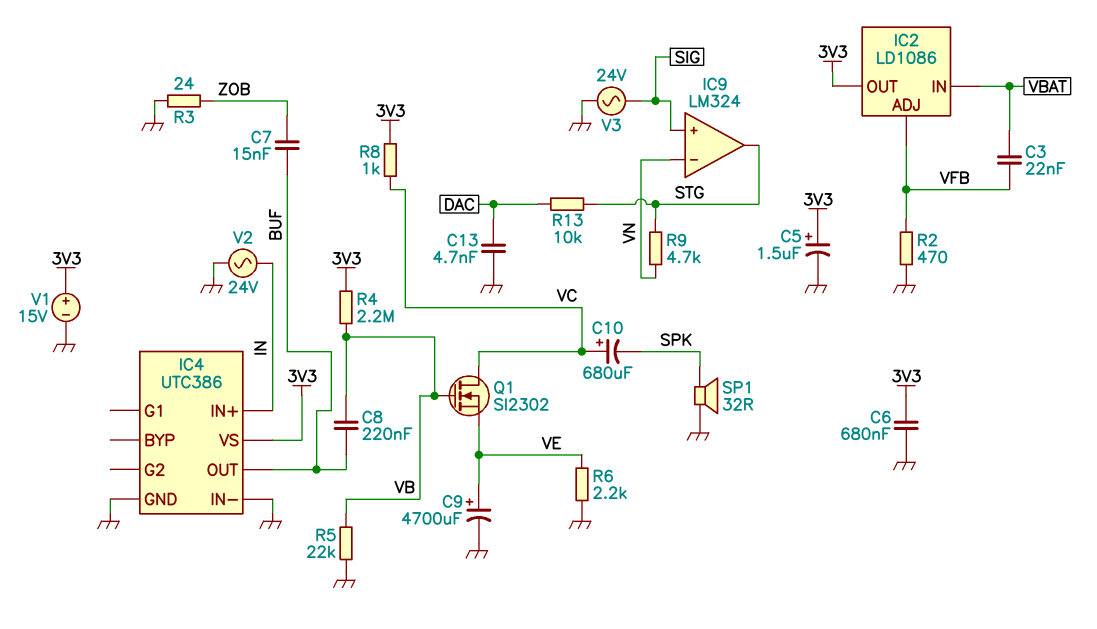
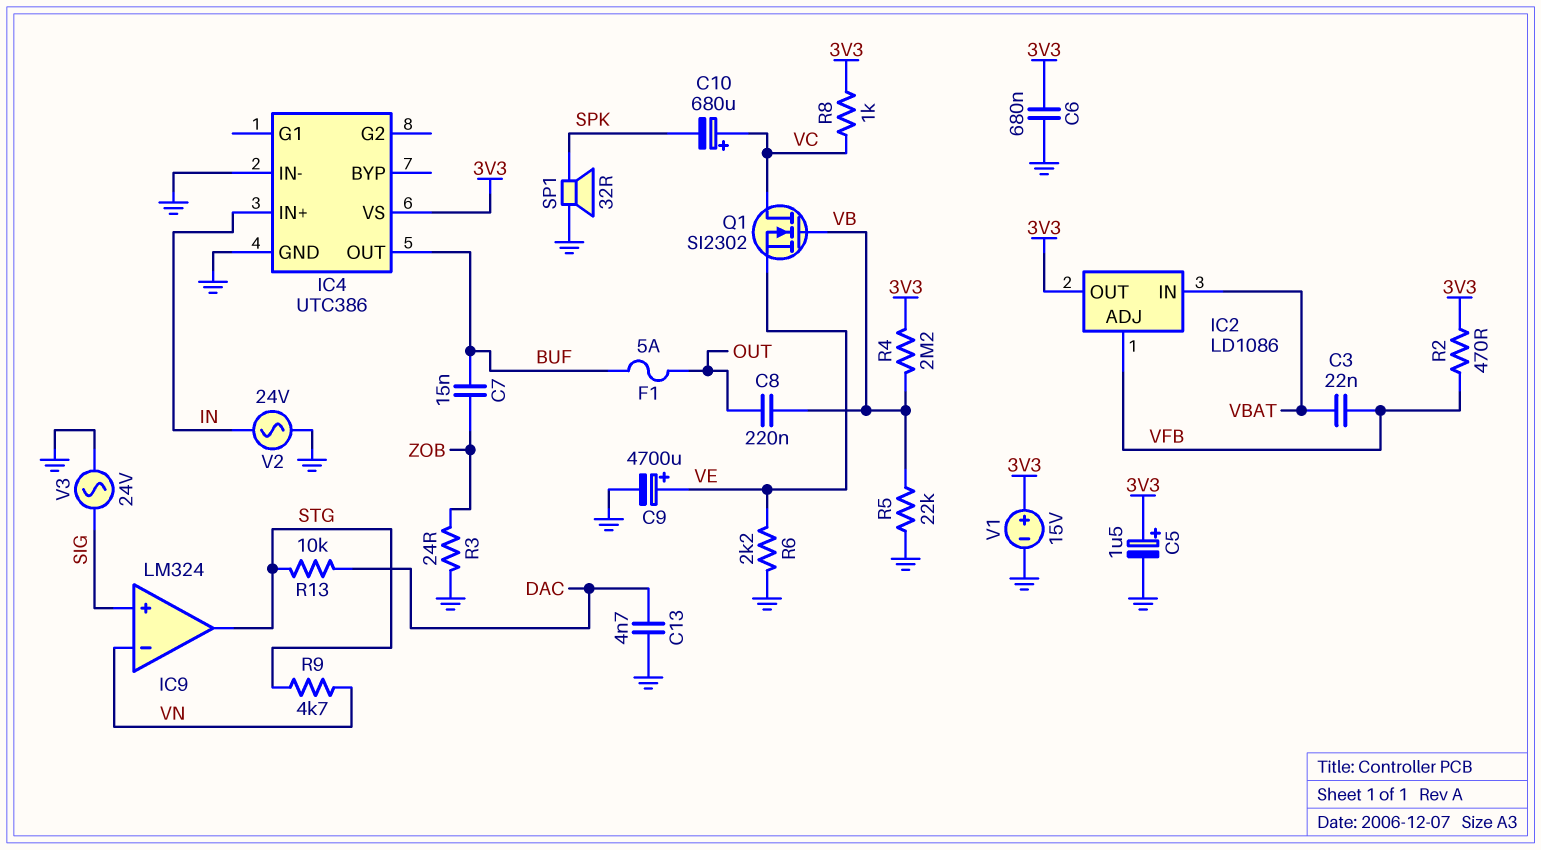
C8: 220nF (BUF, VB) -> 220nF (OUT, VB)
F1: none -> 5A (BUF, OUT)
R2: 470 (GND, VFB) -> 470 (3V3, VFB)

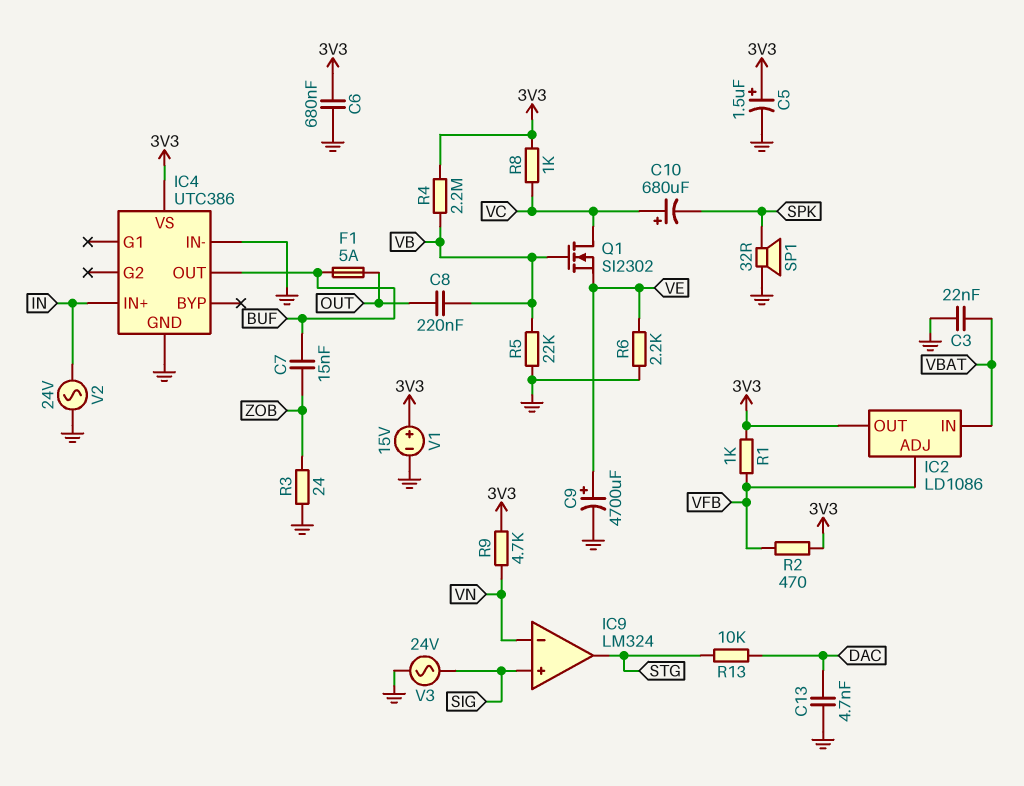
C3: 22nF (VBAT, VFB) -> 22nF (GND, VBAT)
R1: none -> 1k (3V3, VFB)
R9: 4.7k (STG, VN) -> 4.7k (3V3, VN)

